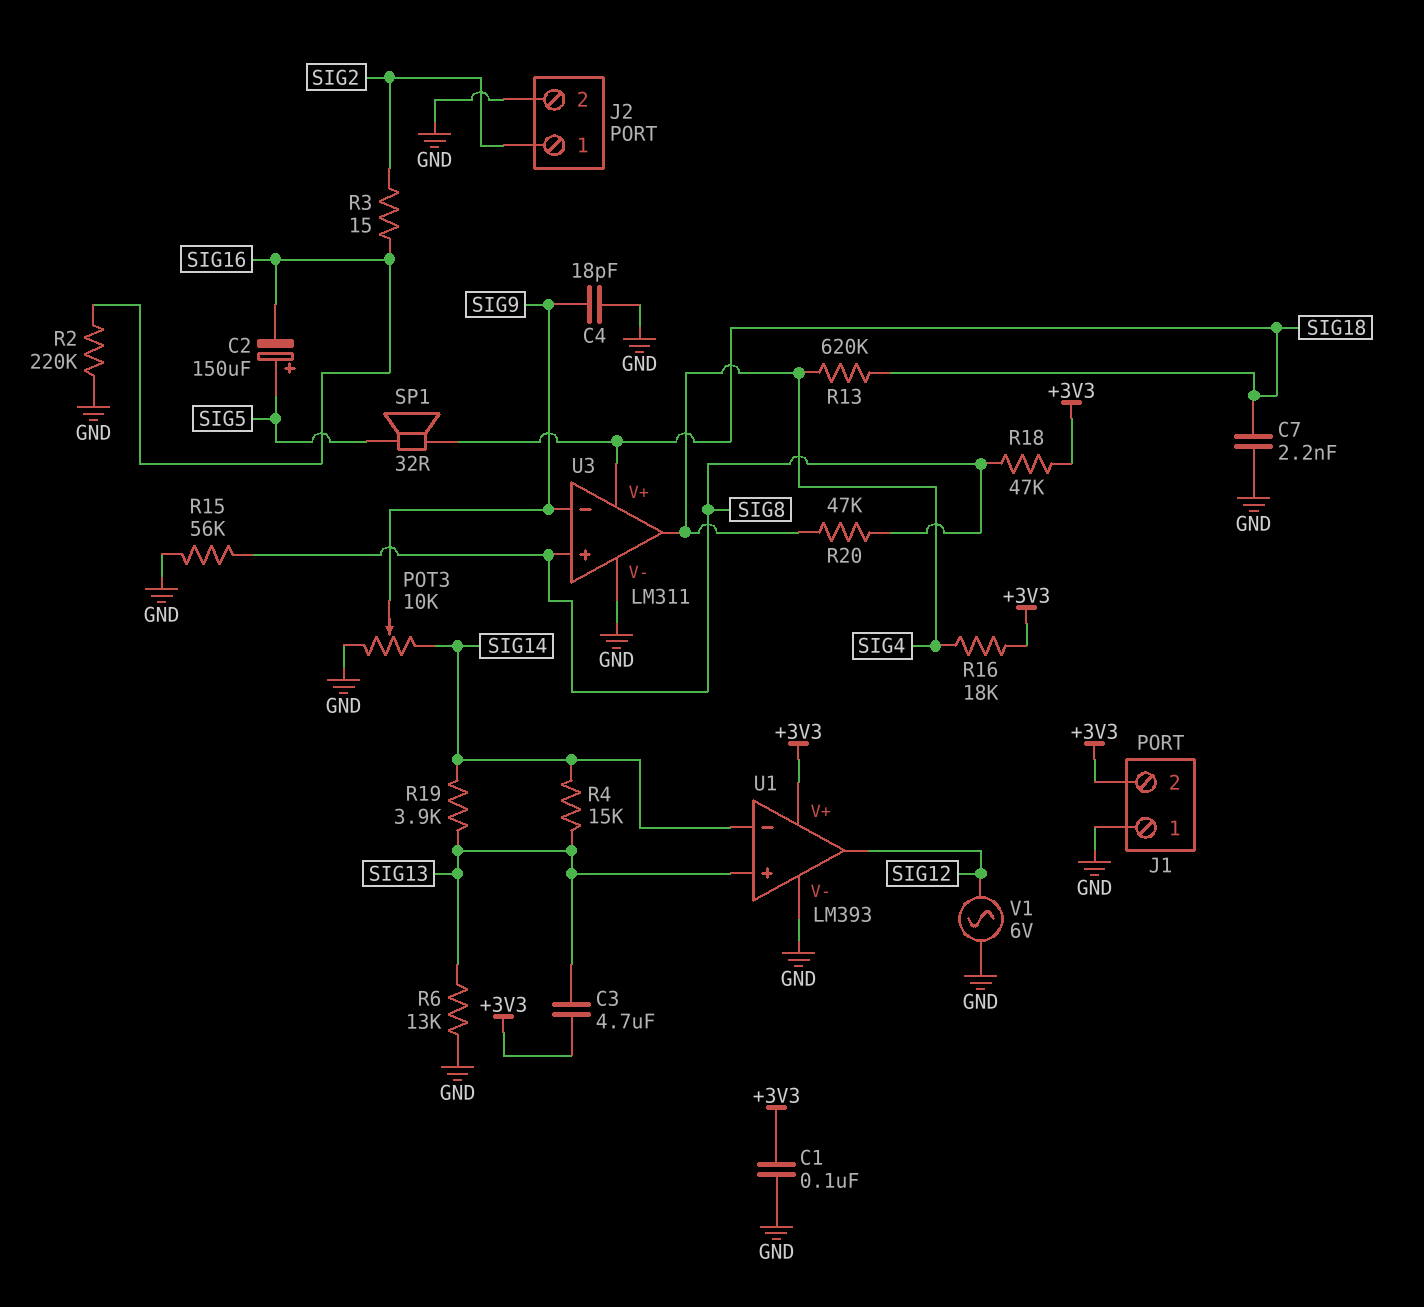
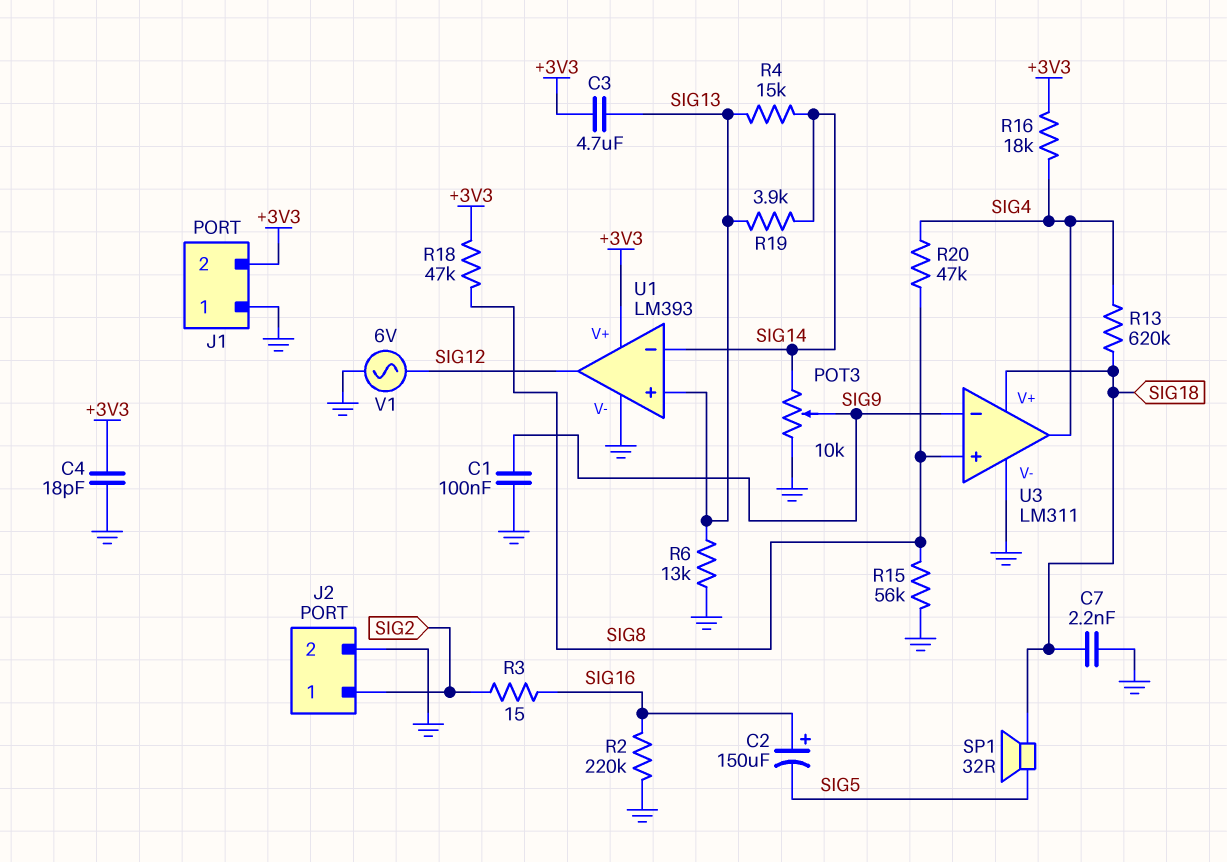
C1: 100nF (+3V3, GND) -> 100nF (GND, SIG9)
C2: 150uF (plus SIG5, minus SIG16) -> 150uF (plus SIG16, minus SIG5)
C4: 18pF (GND, SIG9) -> 18pF (+3V3, GND)

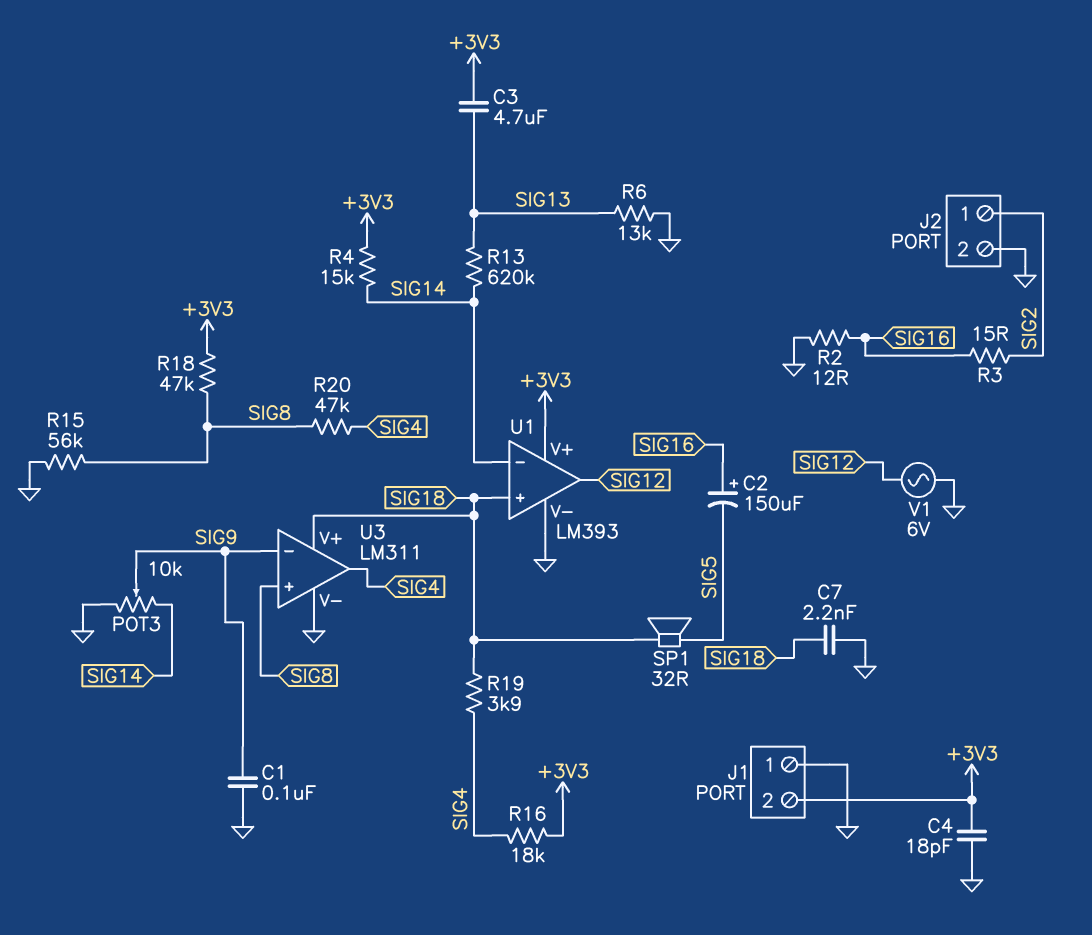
R2: 220k (GND, SIG16) -> 12 (GND, SIG16)
R4: 15k (SIG13, SIG14) -> 15k (+3V3, SIG14)
R13: 620k (SIG4, SIG18) -> 620k (SIG13, SIG14)
R19: 3.9k (SIG13, SIG14) -> 3.9k (SIG4, SIG18)
U1 pin in+: SIG13 -> SIG18

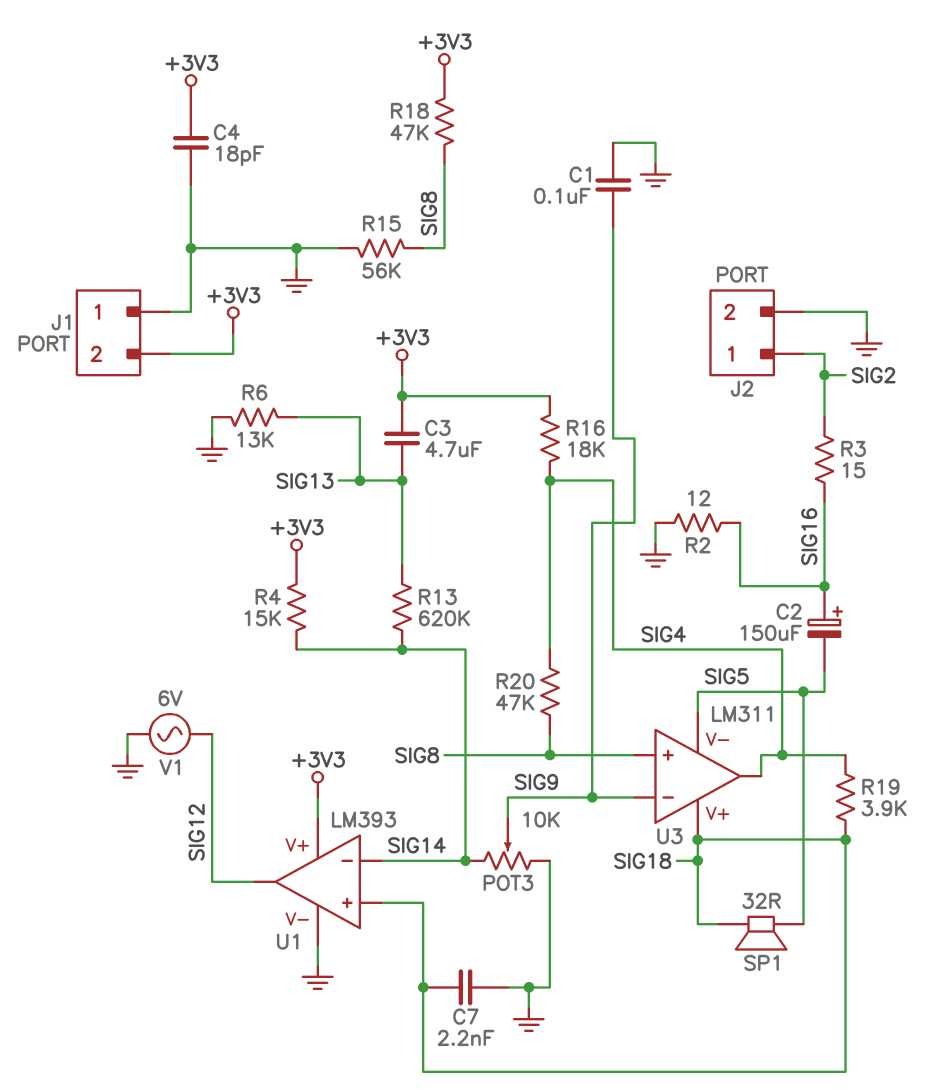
U3 pin V-: GND -> SIG5

